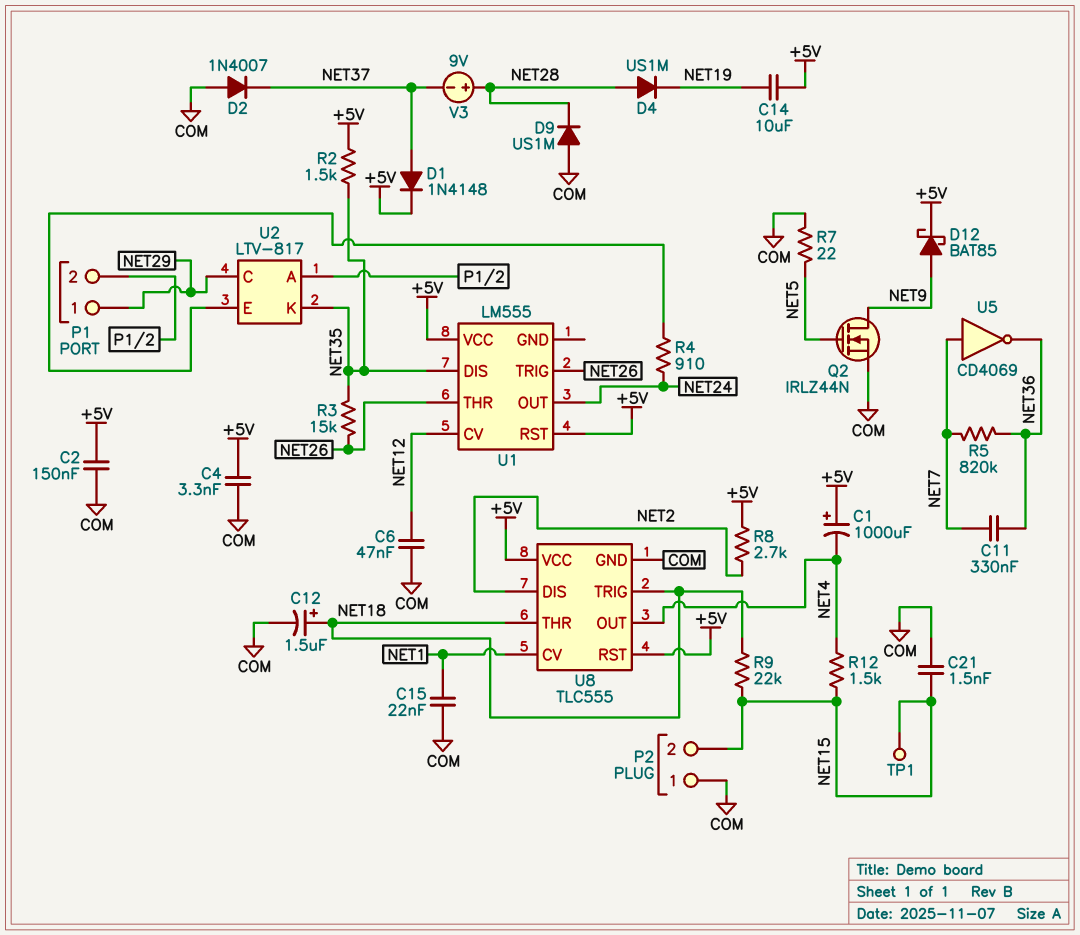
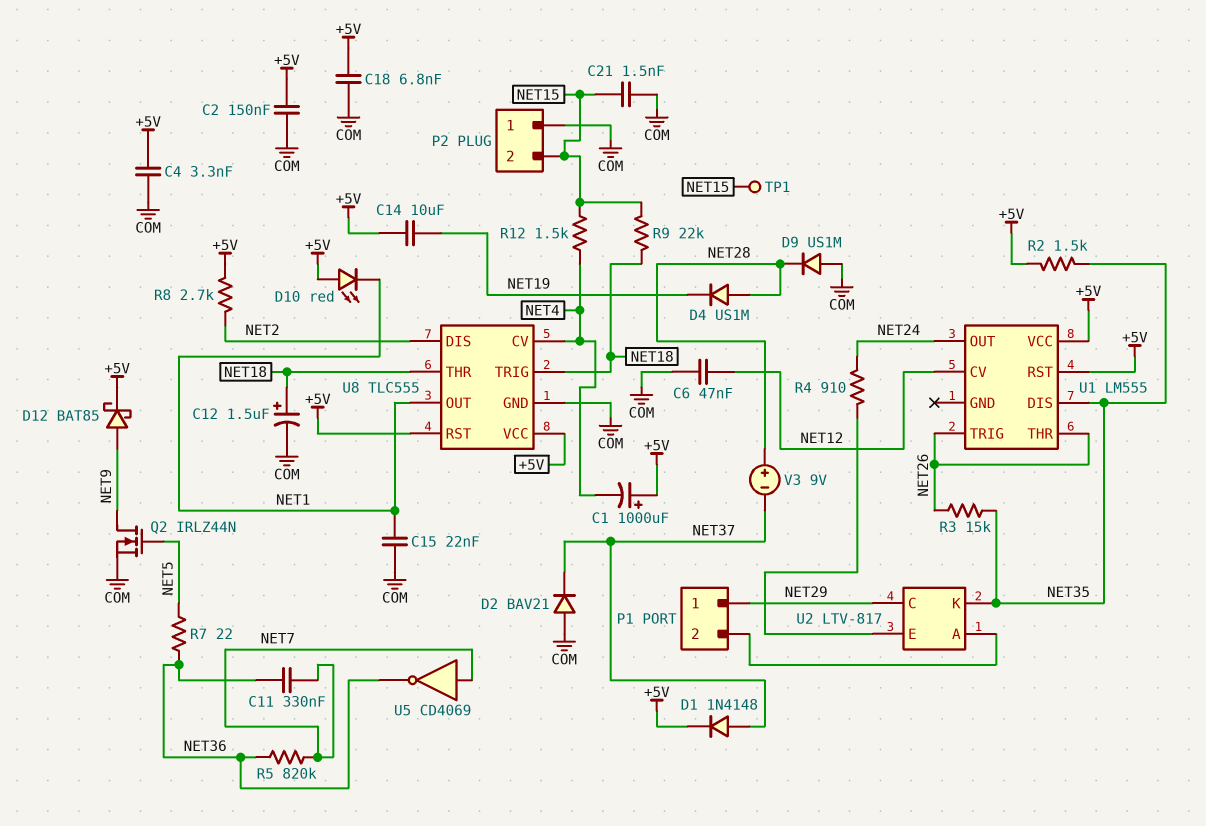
C18: none -> 6.8nF (+5V, COM)
D2: diode 1N4007 (A COM, K NET37) -> diode BAV21 (A COM, K NET37)
D10: none -> LED red (A +5V, K NET1)
R7: 22 (COM, NET5) -> 22 (NET5, NET36)
U8 pin CV: NET1 -> NET4
U8 pin OUT: NET4 -> NET1

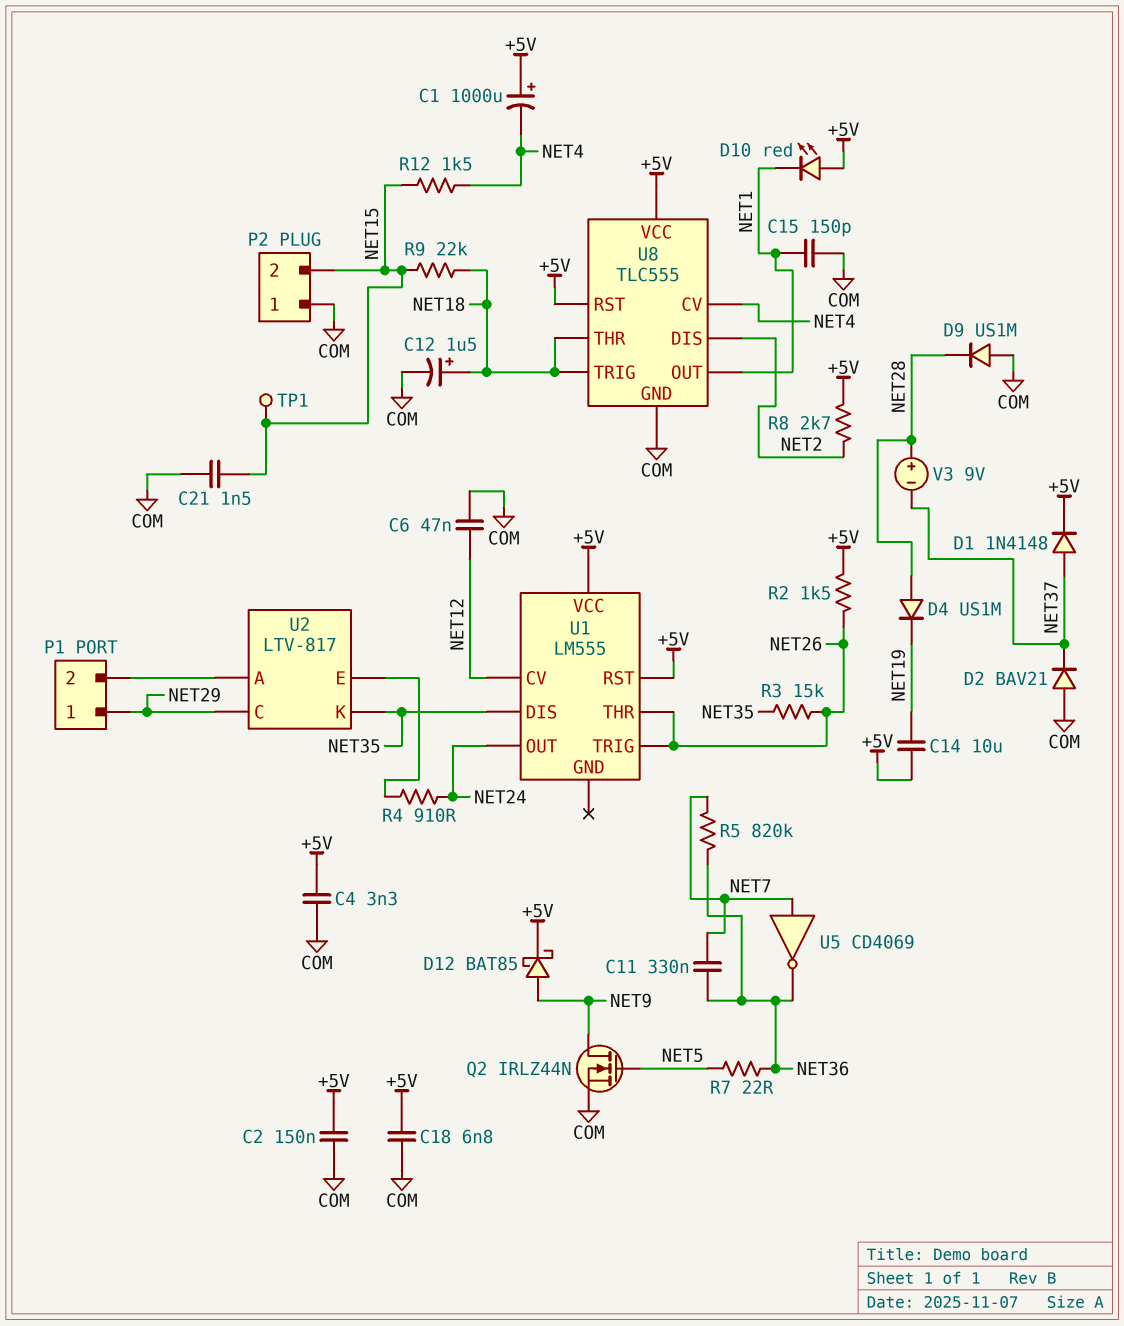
C15: 22nF (COM, NET1) -> 150pF (COM, NET1)
R2: 1.5k (+5V, NET35) -> 1.5k (+5V, NET26)

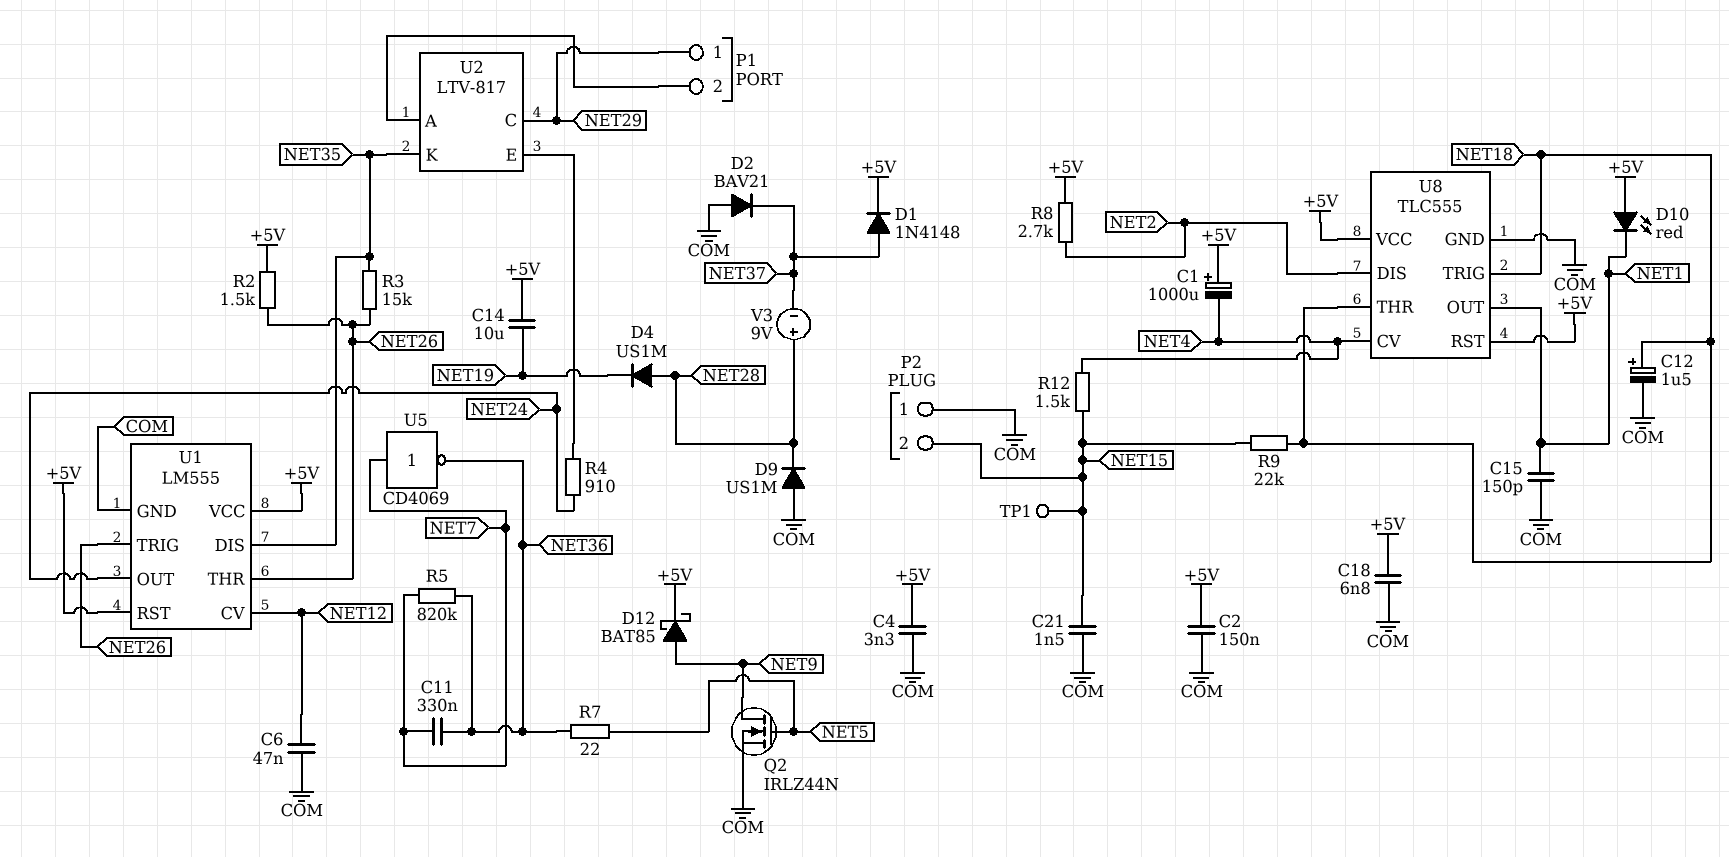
U1 pin GND: none -> COM

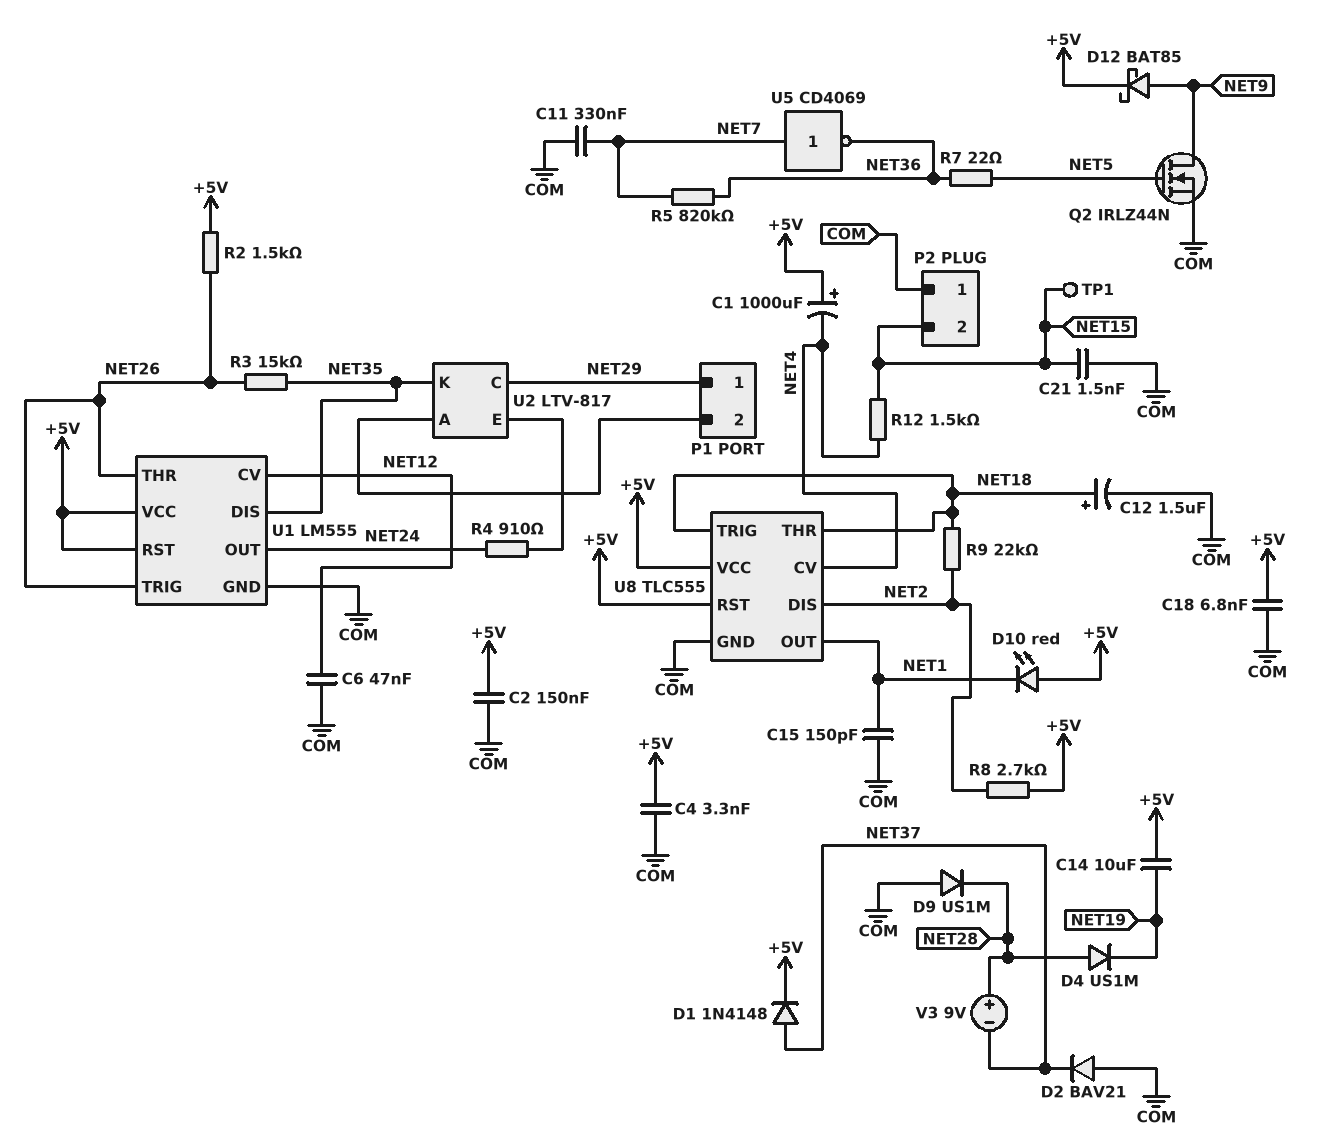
C11: 330nF (NET7, NET36) -> 330nF (COM, NET7)
R9: 22k (NET15, NET18) -> 22k (NET2, NET18)

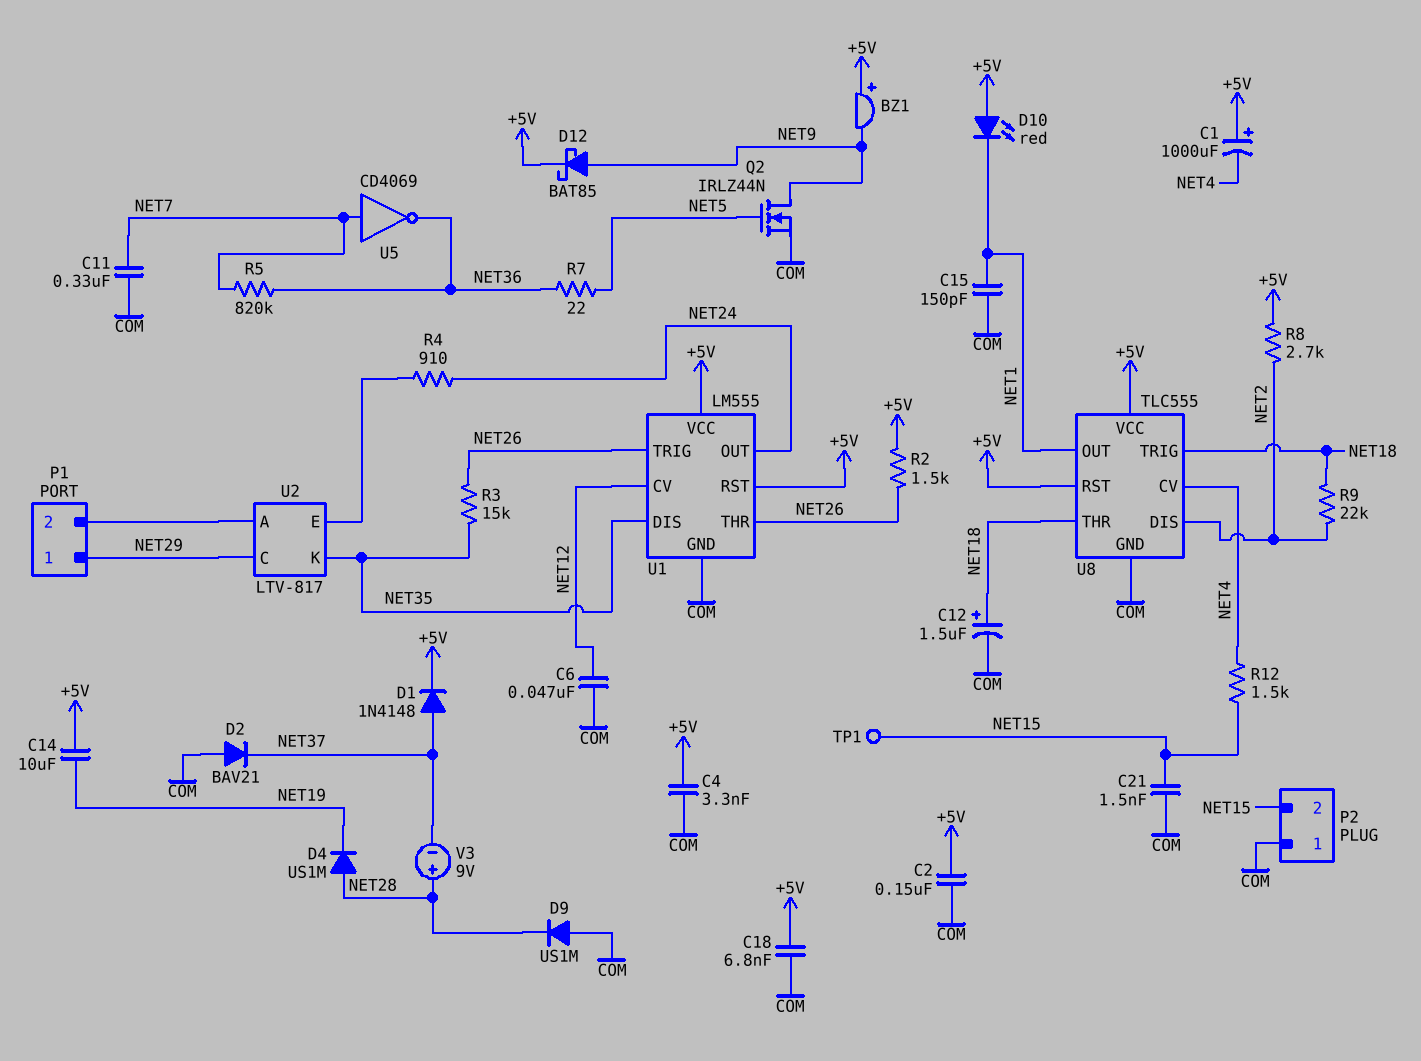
BZ1: none -> buzzer (plus +5V, minus NET9)

